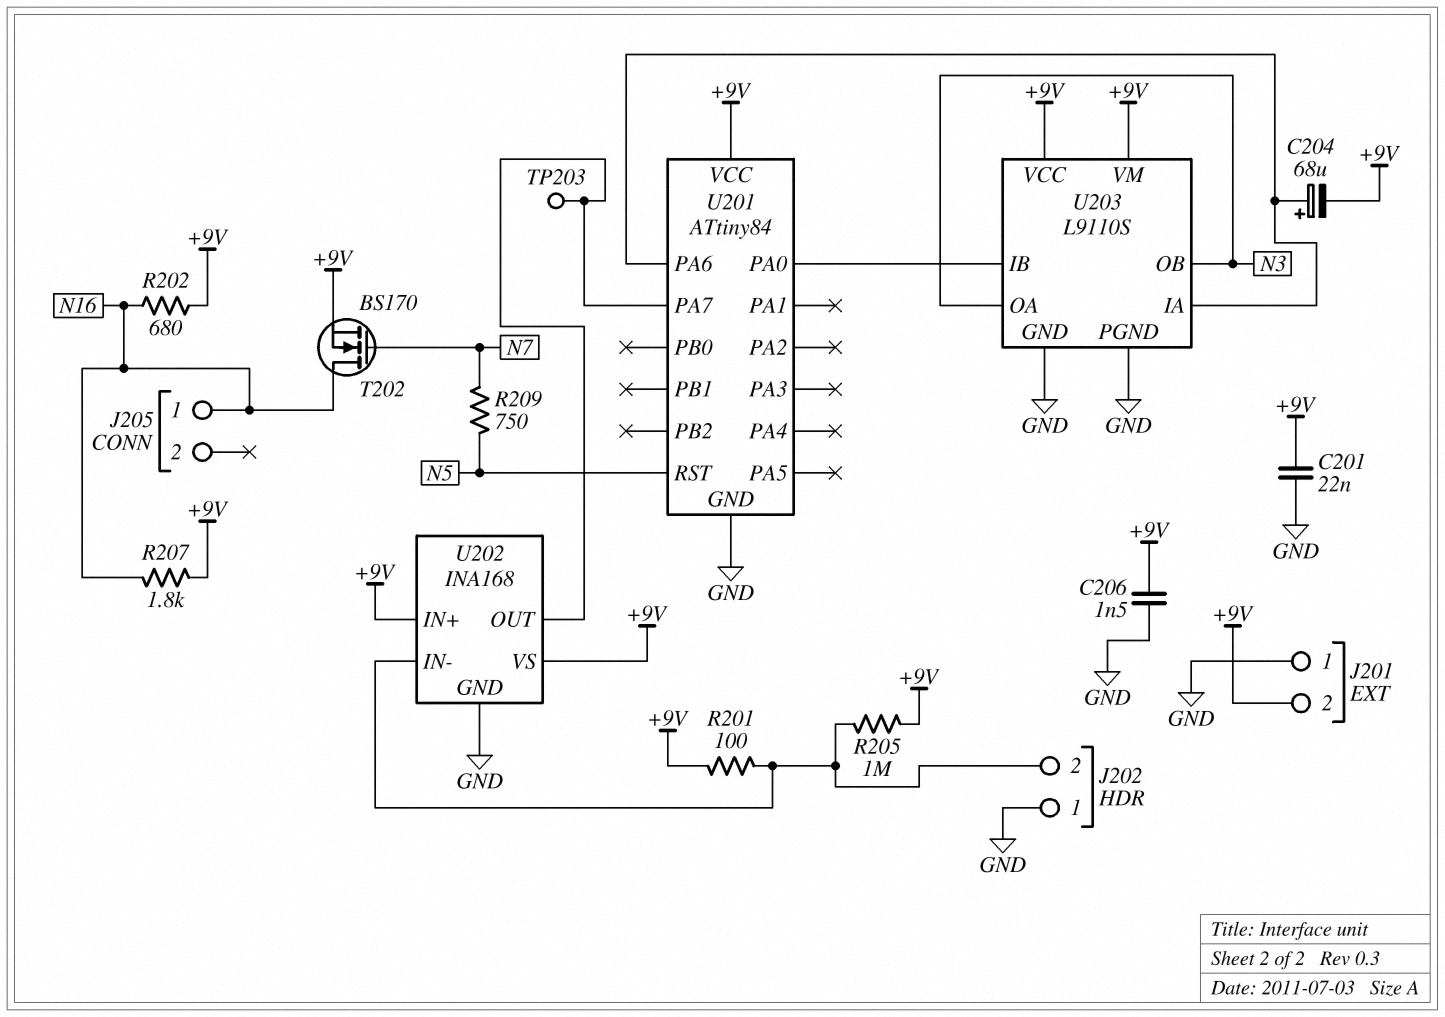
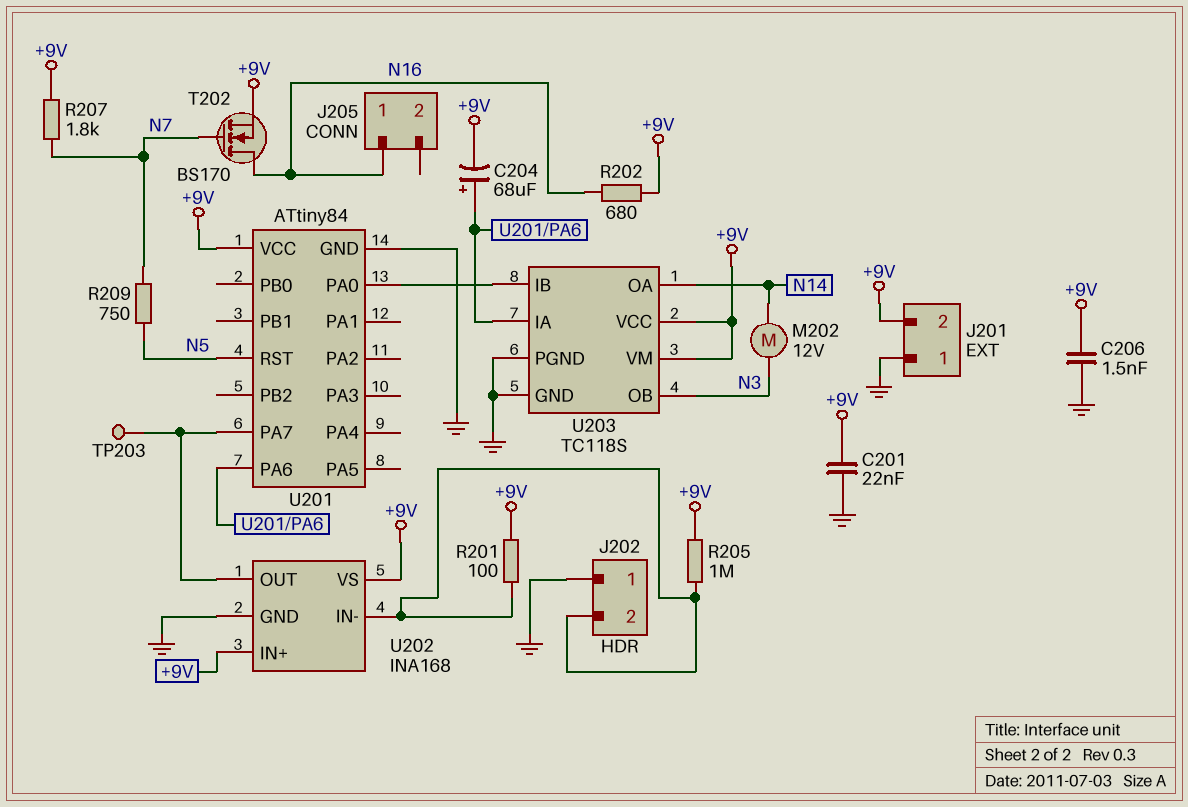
M202: none -> motor 12V (N3, N14)
R207: 1.8k (+9V, N16) -> 1.8k (+9V, N7)
U203: L9110S -> TC118S
U203 pin OA: N3 -> N14

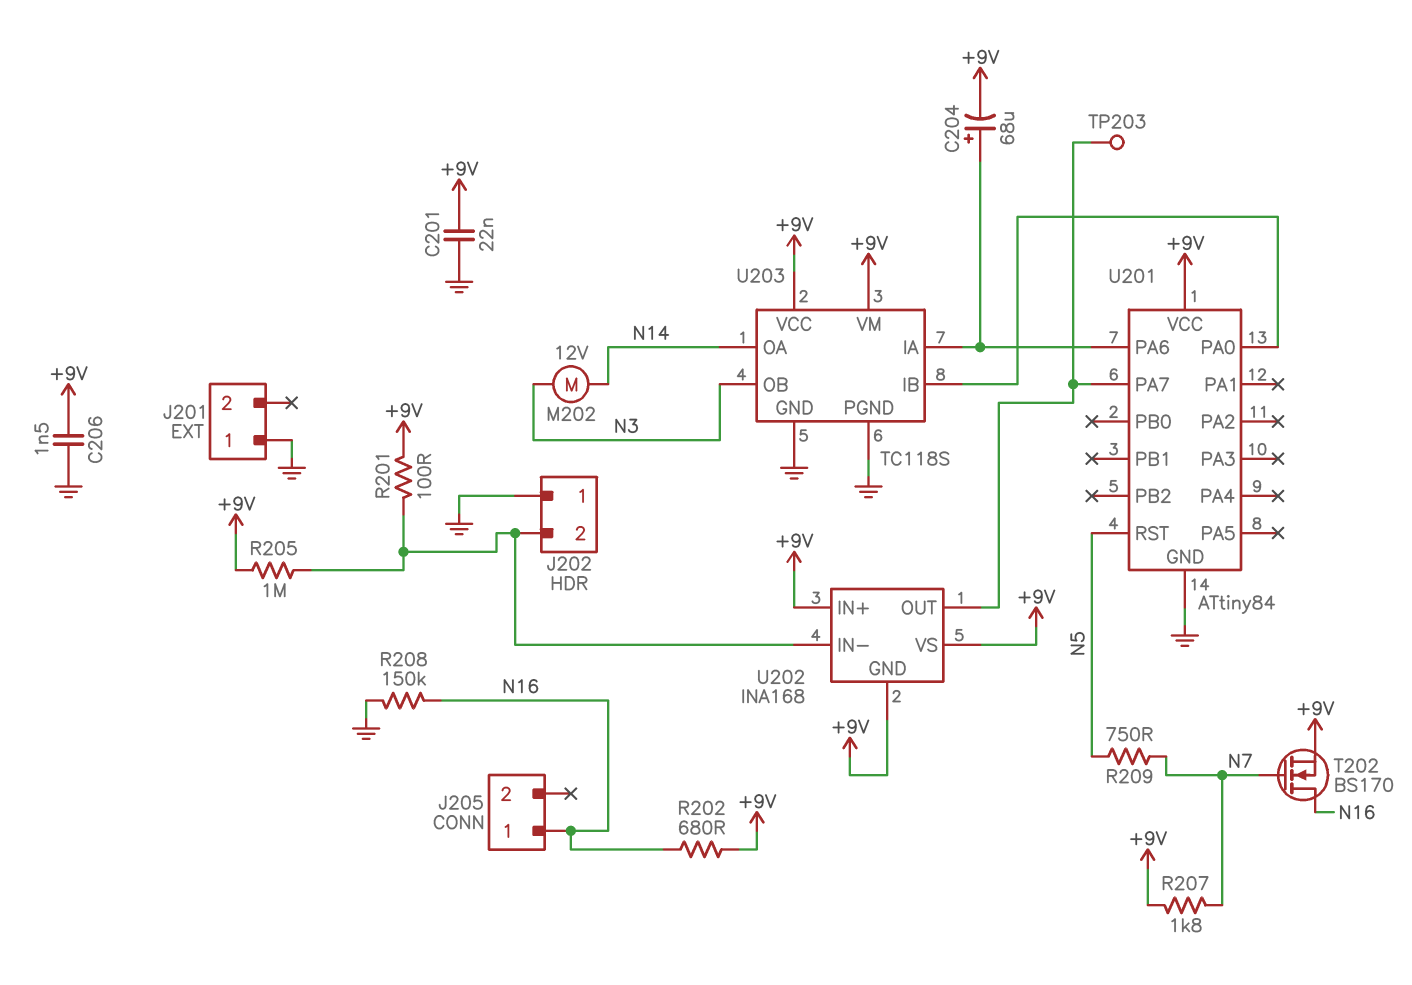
J201 pin 2: +9V -> none
R208: none -> 150k (GND, N16)
U202 pin GND: GND -> +9V

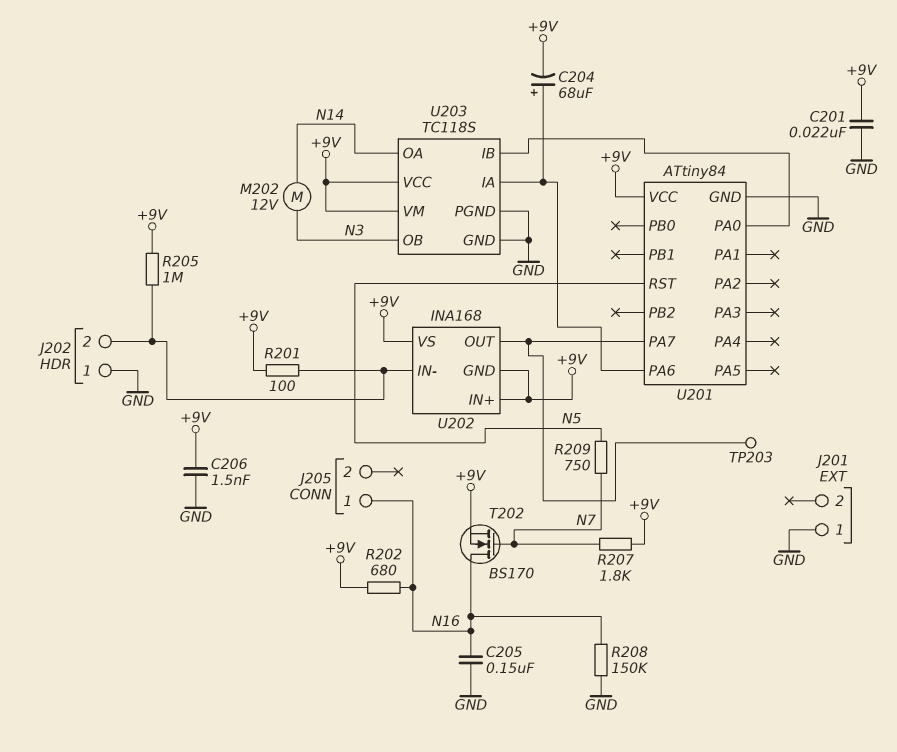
C205: none -> 150nF (GND, N16)

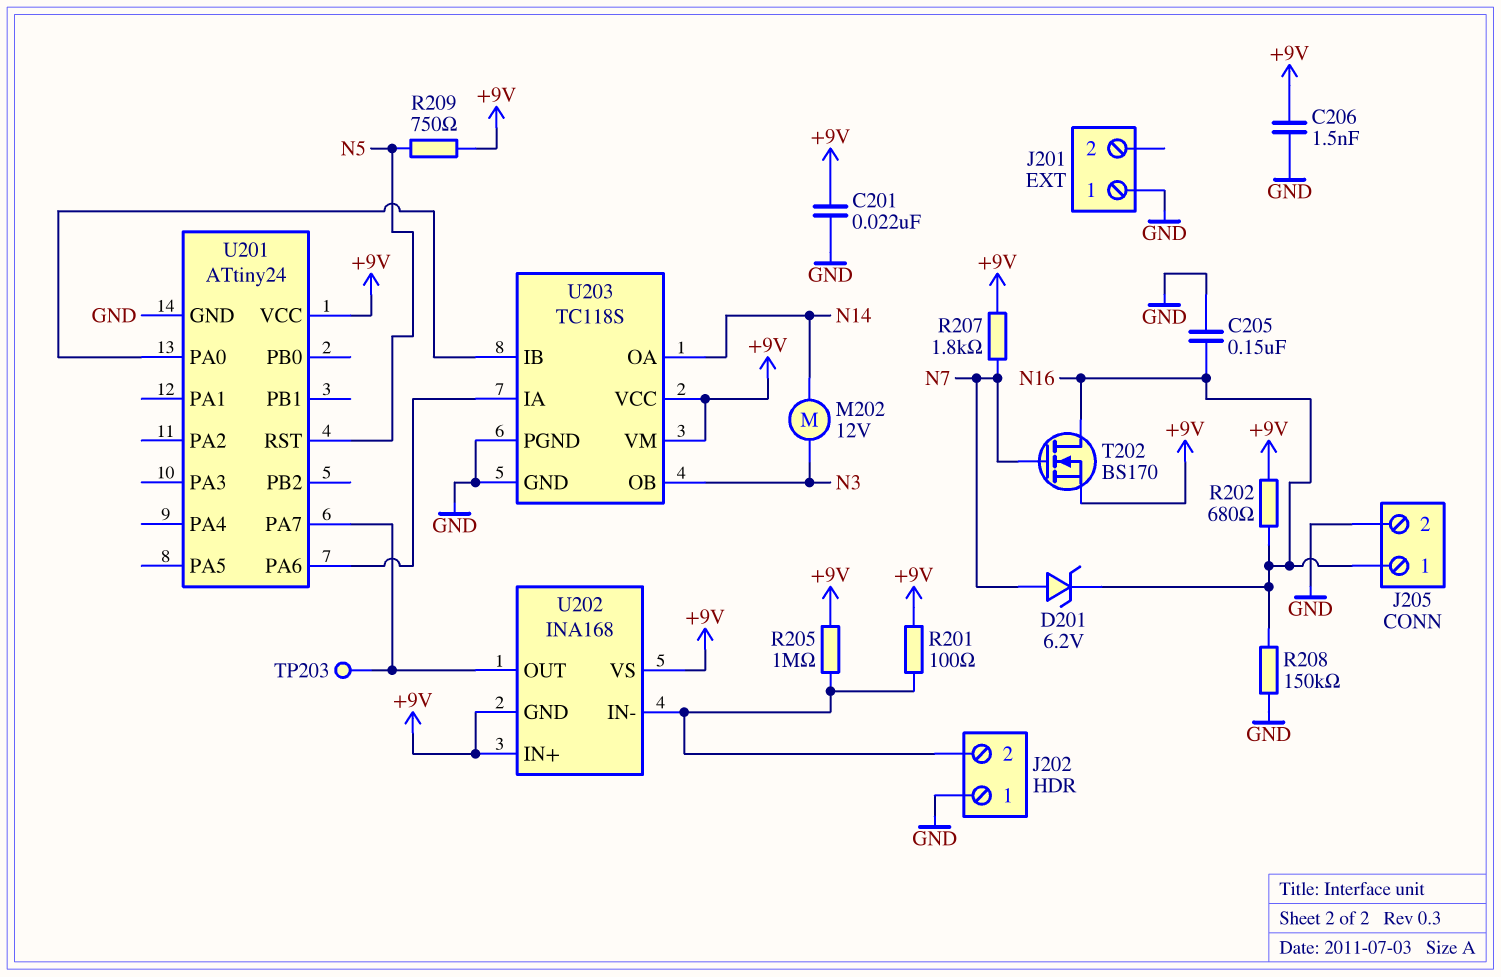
C204: 68uF (plus U201/PA6, minus +9V) -> none
D201: none -> zener 6.2V (A N7, K N16)
J205 pin 2: none -> GND
R209: 750 (N5, N7) -> 750 (+9V, N5)
U201: ATtiny84 -> ATtiny24

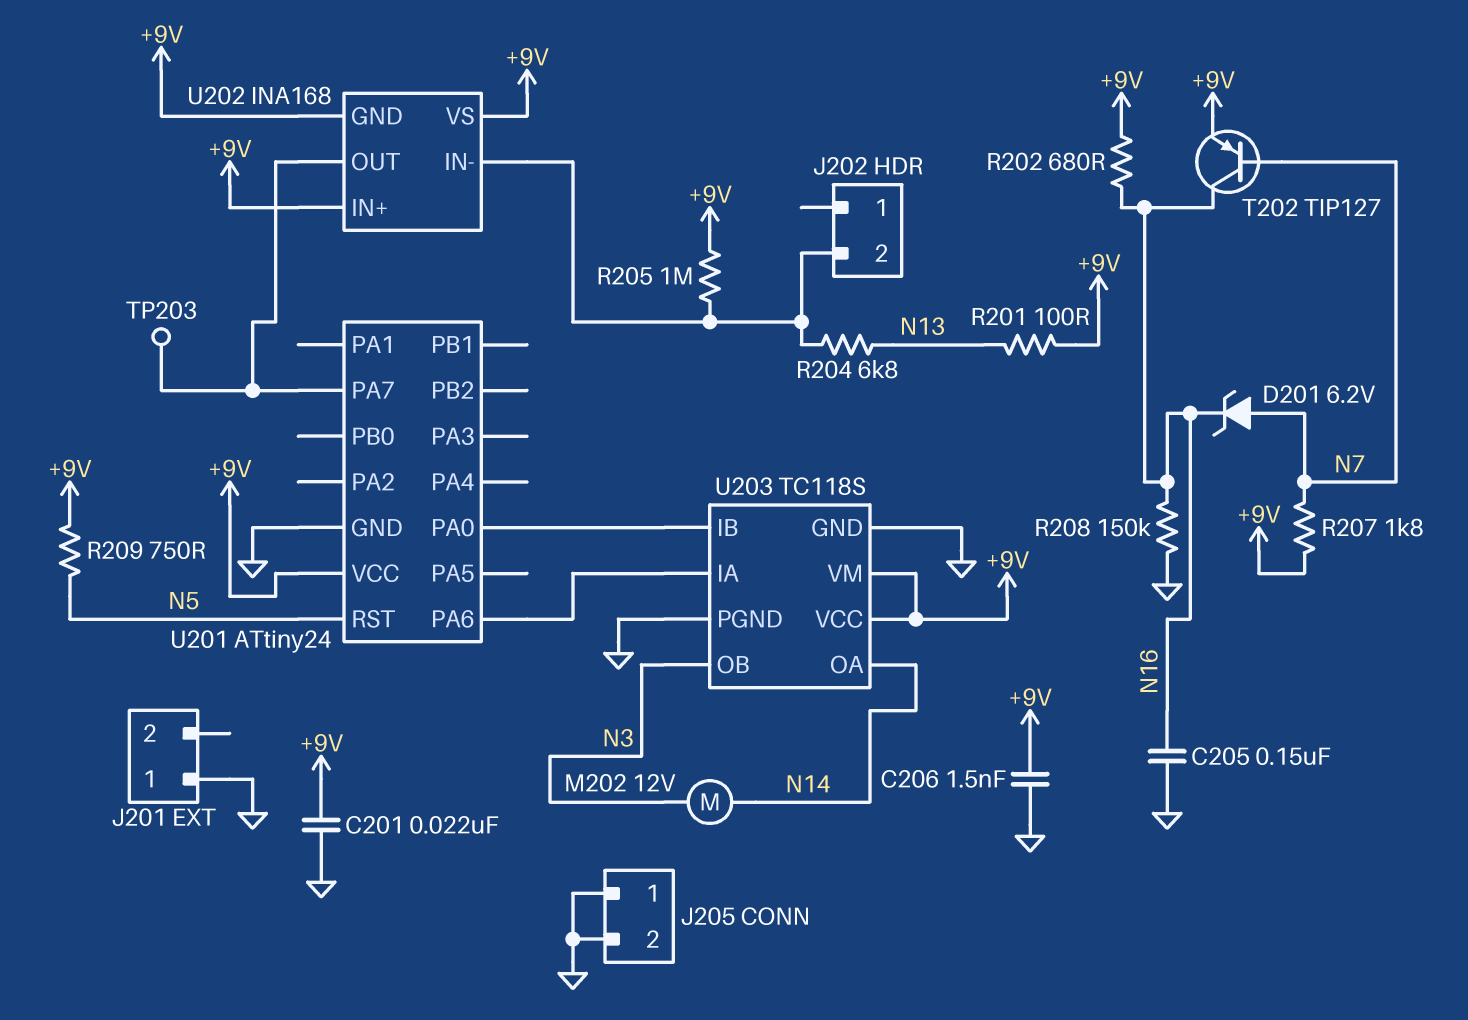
J202 pin 1: GND -> none
J205 pin 1: N16 -> GND
R201: 100 (+9V, J202/2) -> 100 (+9V, N13)
R204: none -> 6.8k (J202/2, N13)
T202: NMOS BS170 (G N7, D N16, S +9V) -> PNP TIP127 (B N7, C N16, E +9V)

